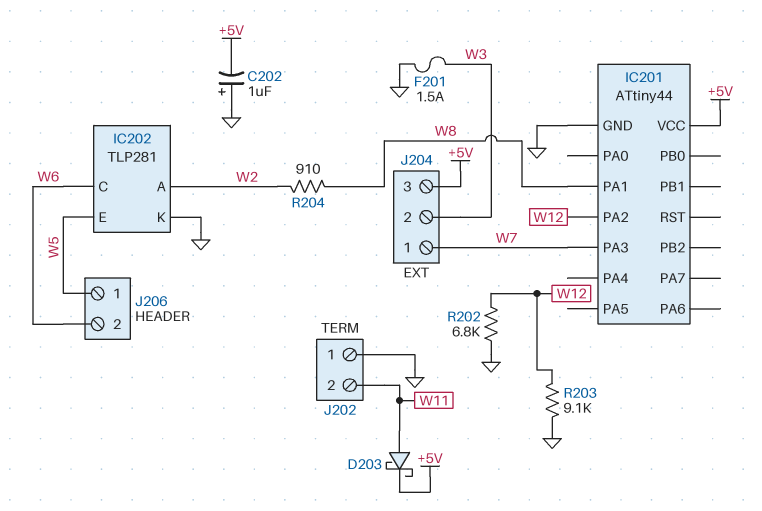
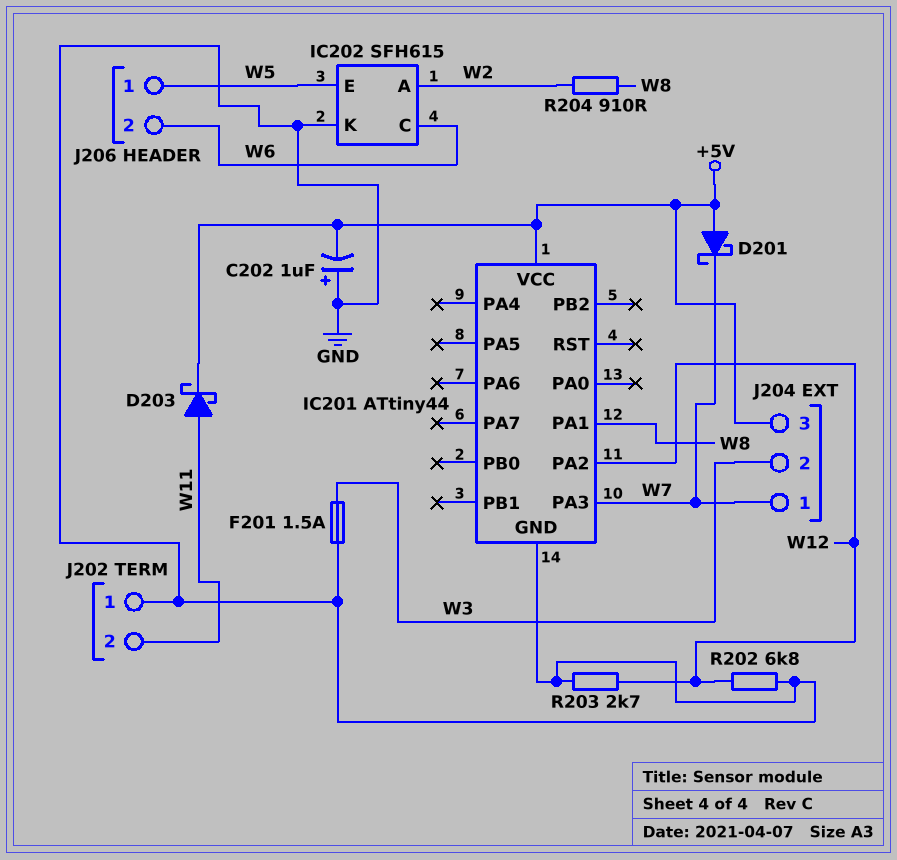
D201: none -> schottky (A +5V, K W7)
IC202: TLP281 -> SFH615
R203: 9.1k (GND, W12) -> 2.7k (GND, W12)

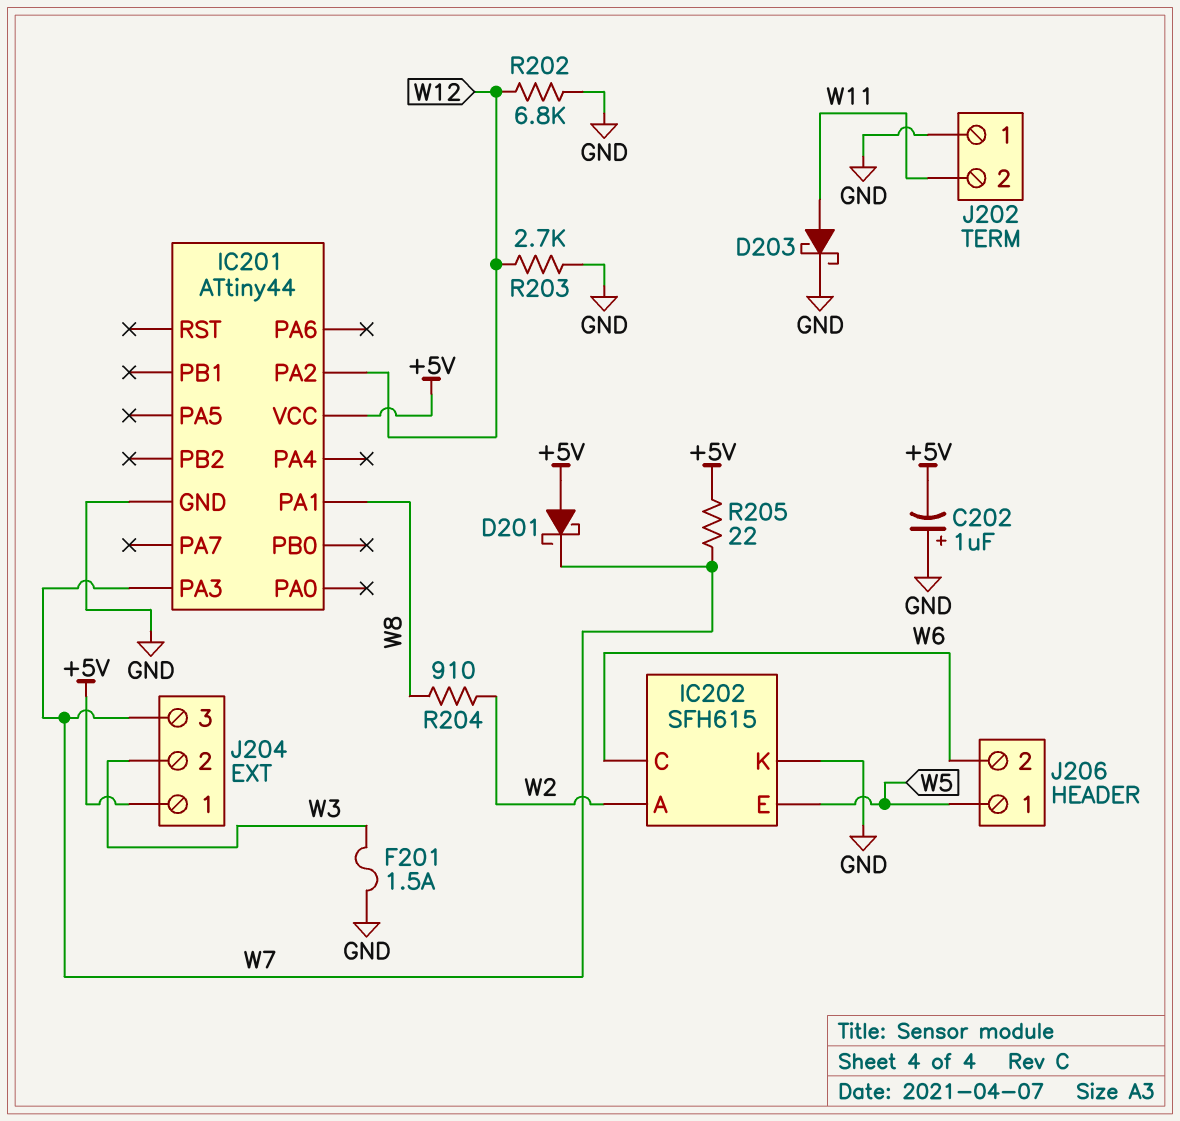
D203: schottky (A W11, K +5V) -> schottky (A W11, K GND)
J204 pin 1: W7 -> +5V
J204 pin 3: +5V -> W7
R205: none -> 22 (+5V, W7)

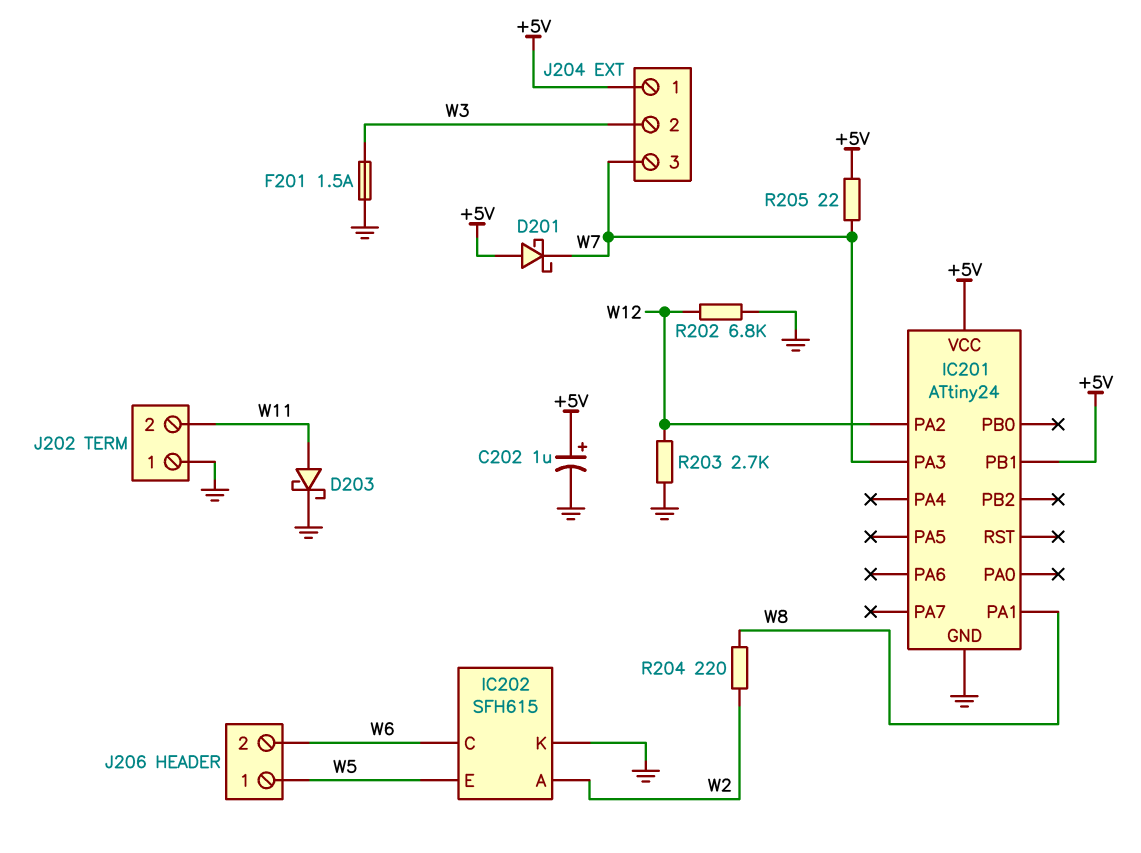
C202: 1uF (plus GND, minus +5V) -> 1uF (plus +5V, minus GND)
IC201: ATtiny44 -> ATtiny24
IC201 pin PB1: none -> +5V
R204: 910 (W2, W8) -> 220 (W2, W8)

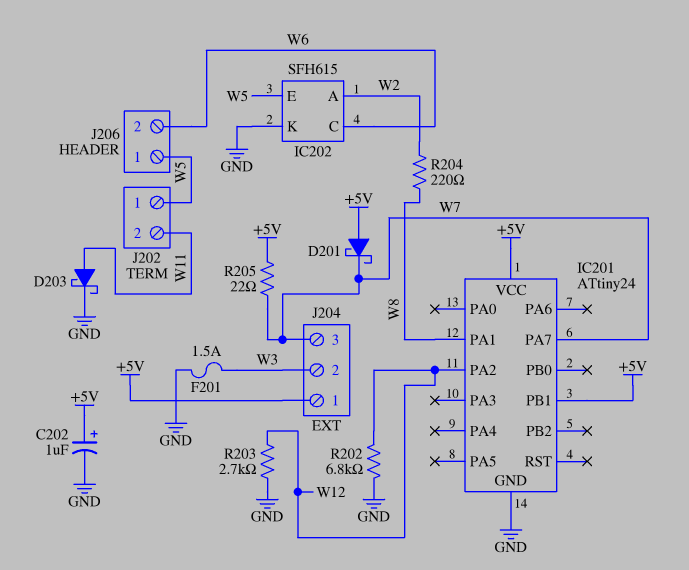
IC201 pin PA3: W7 -> none
IC201 pin PA7: none -> W7
J202 pin 1: GND -> W5

